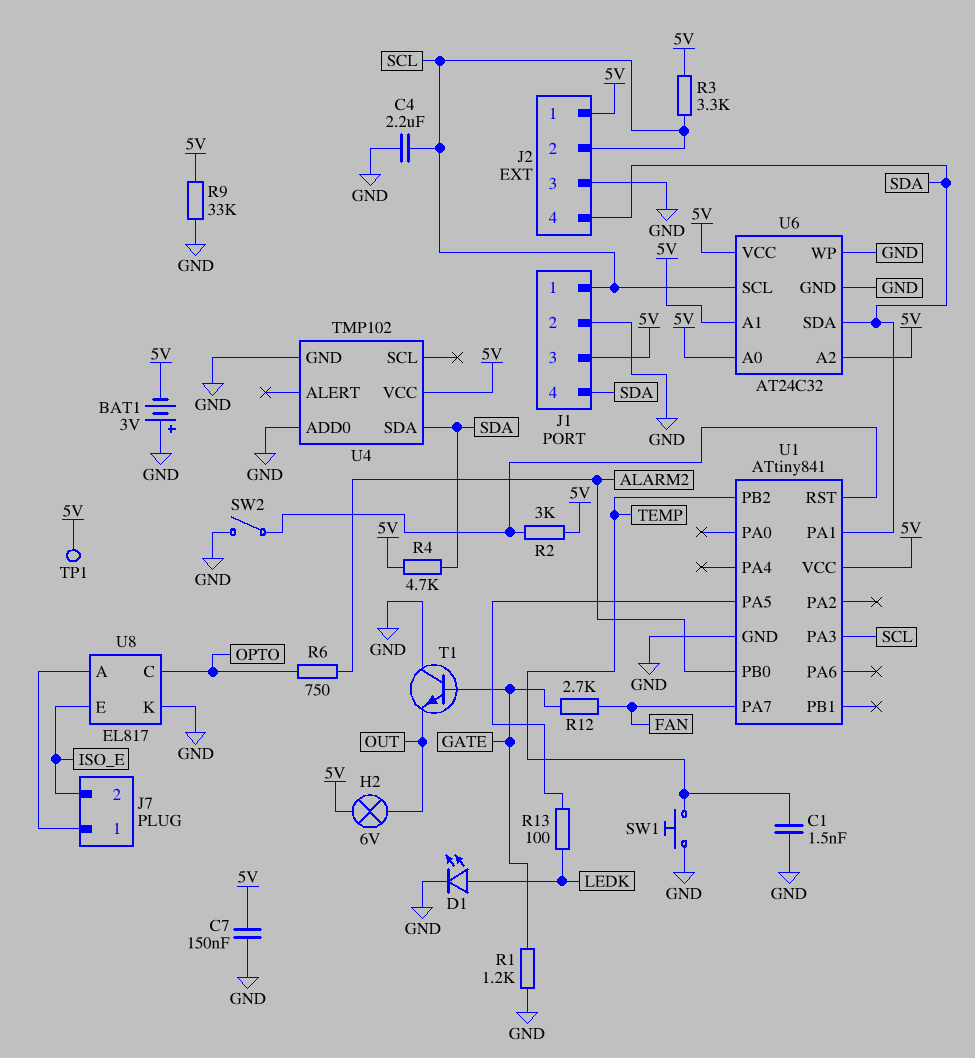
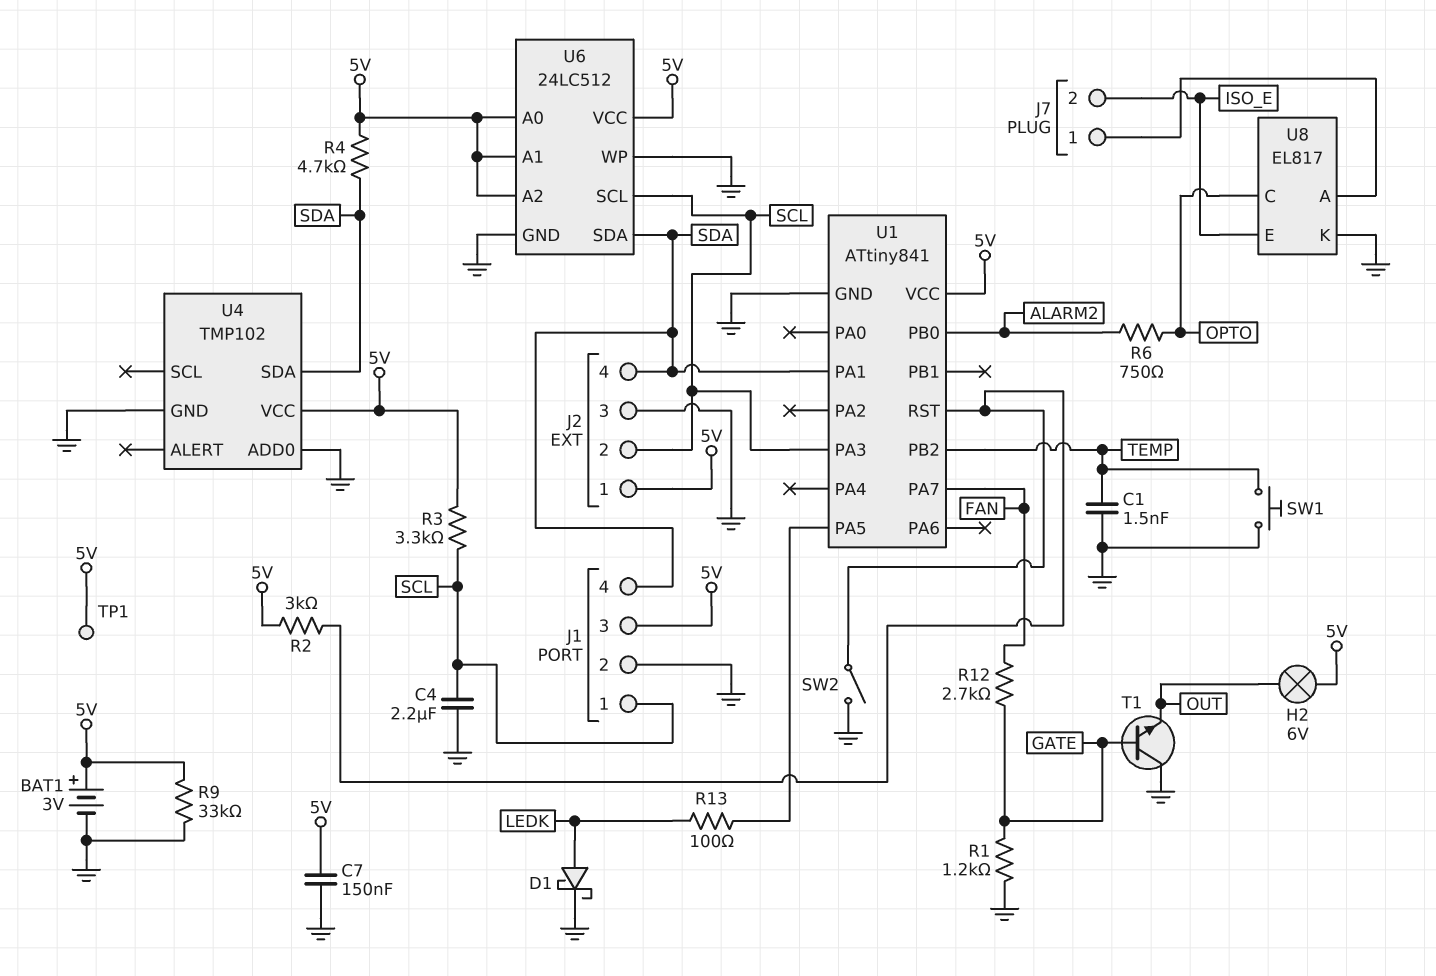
BAT1: 3V (plus GND, minus 5V) -> 3V (plus 5V, minus GND)
D1: LED (A LEDK, K GND) -> schottky (A LEDK, K GND)
U6: AT24C32 -> 24LC512

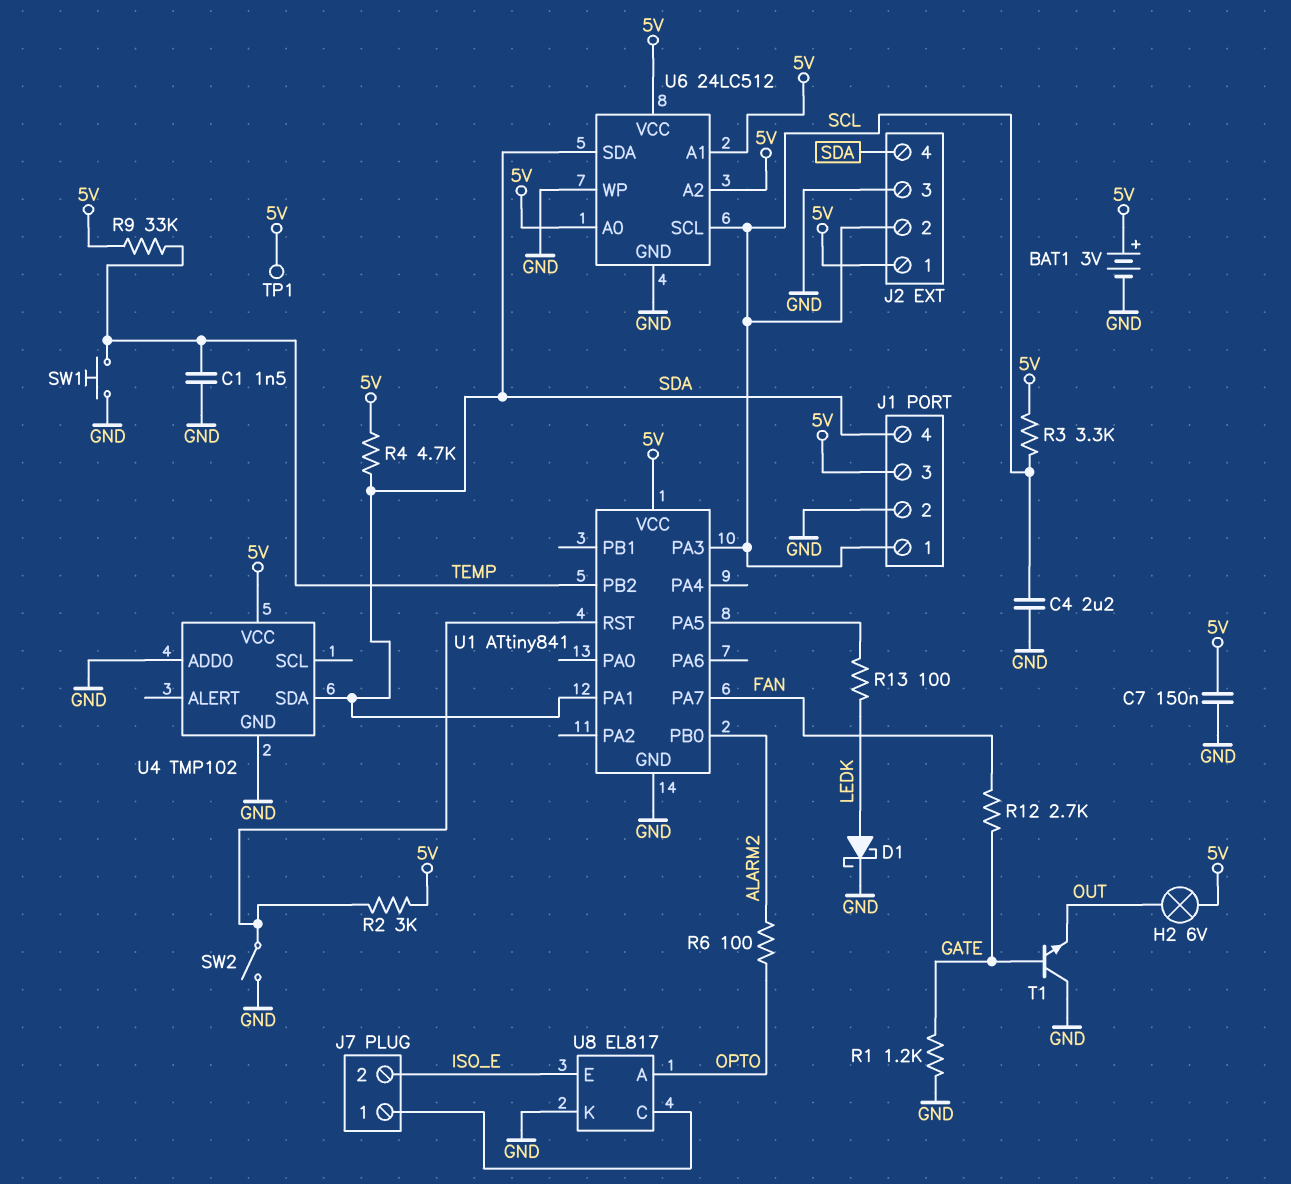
R6: 750 (ALARM2, OPTO) -> 100 (ALARM2, OPTO)
R9: 33k (5V, GND) -> 33k (5V, TEMP)
U8 pin A: J7/1 -> OPTO
U8 pin C: OPTO -> J7/1

